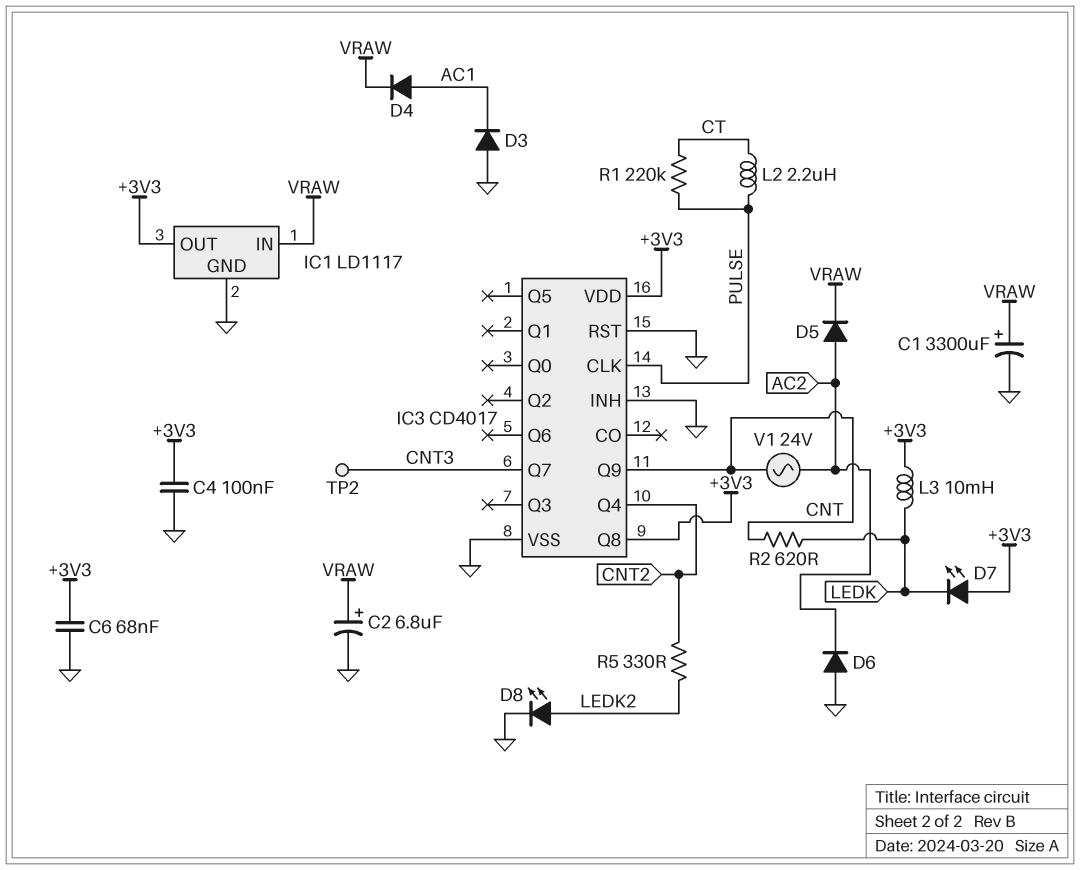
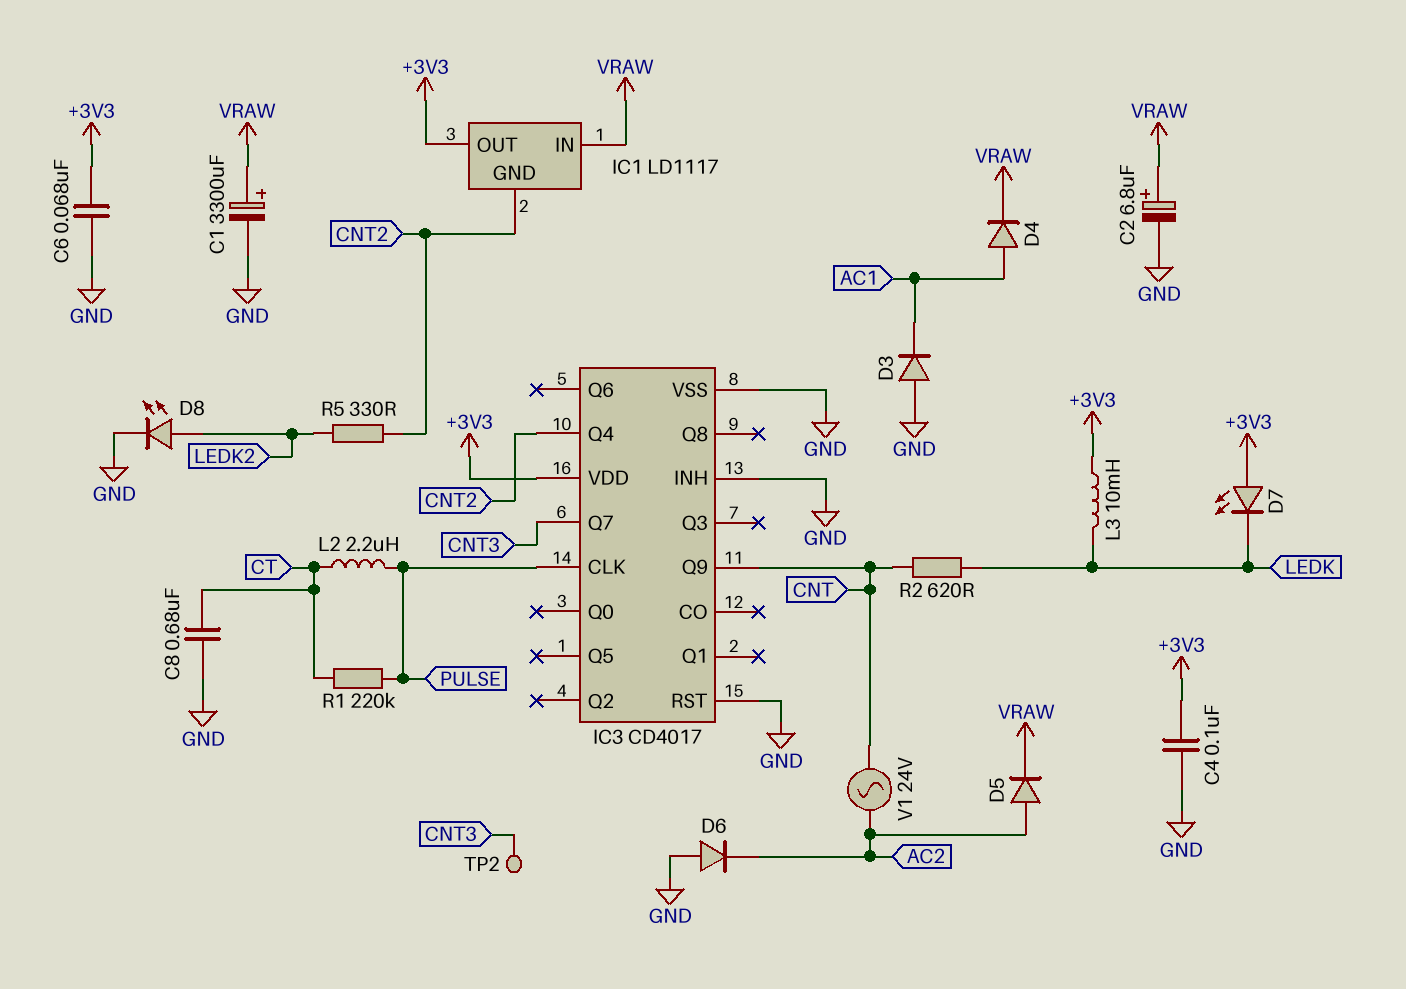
C8: none -> 680nF (CT, GND)
IC1 pin GND: GND -> CNT2
IC3 pin Q8: +3V3 -> none

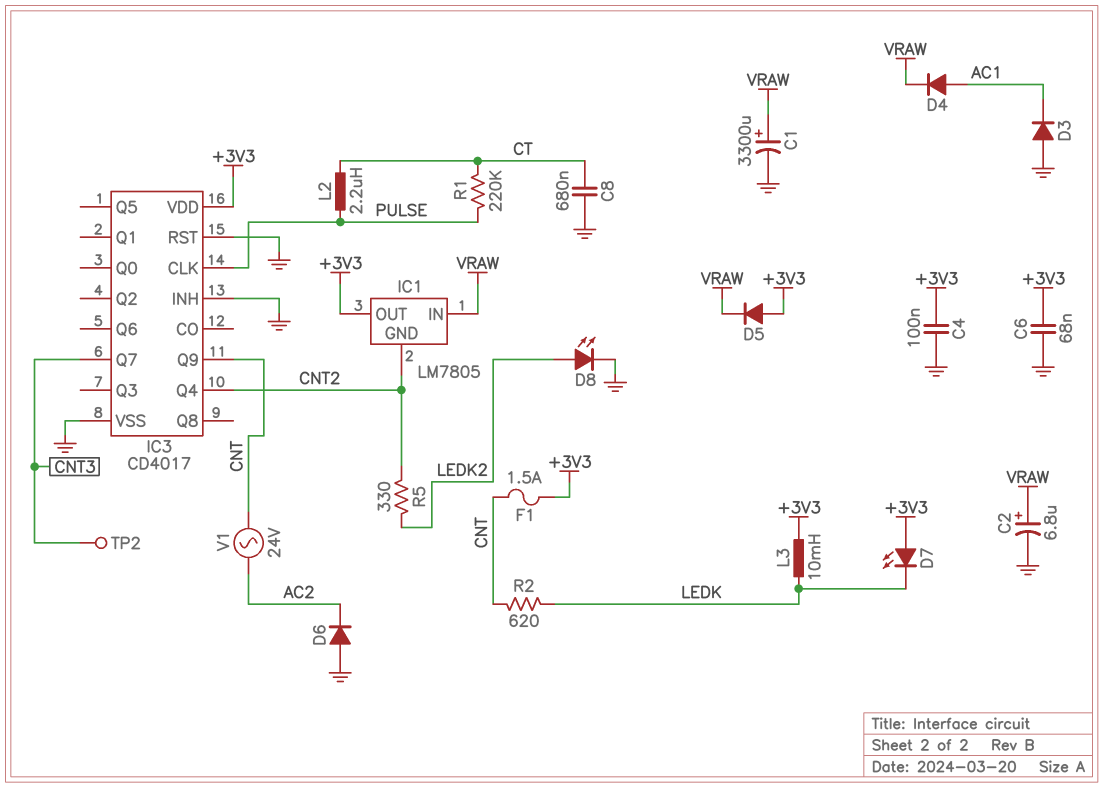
D5: diode (A AC2, K VRAW) -> diode (A +3V3, K VRAW)
F1: none -> 1.5A (+3V3, CNT)
IC1: LD1117 -> LM7805

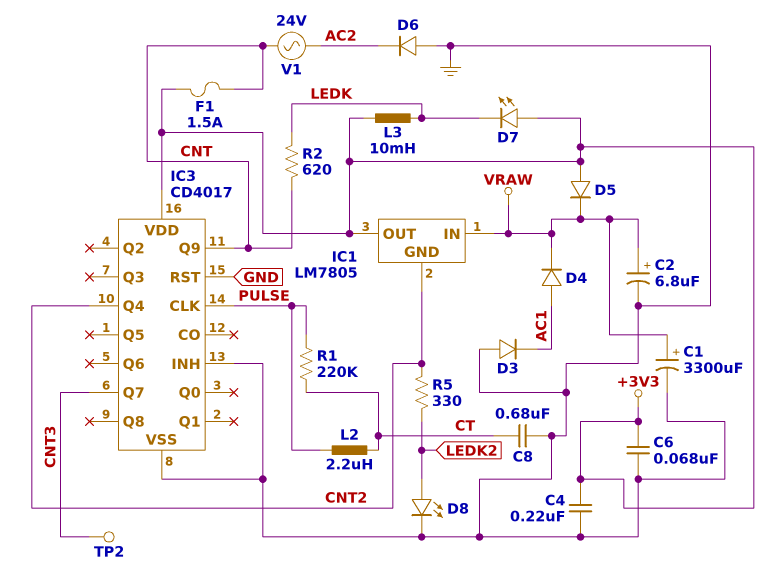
C4: 100nF (+3V3, GND) -> 220nF (+3V3, GND)

